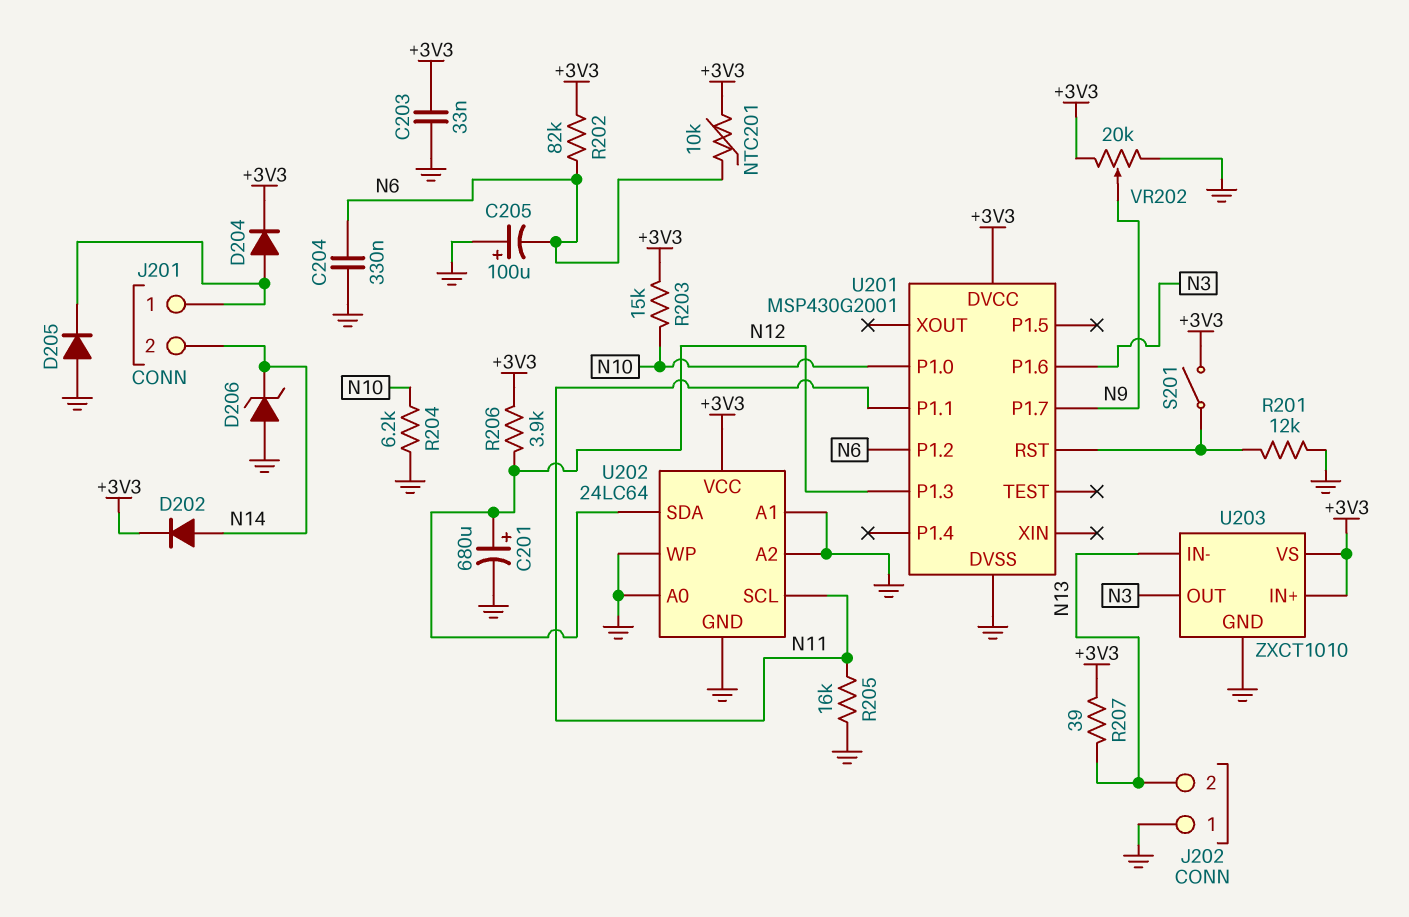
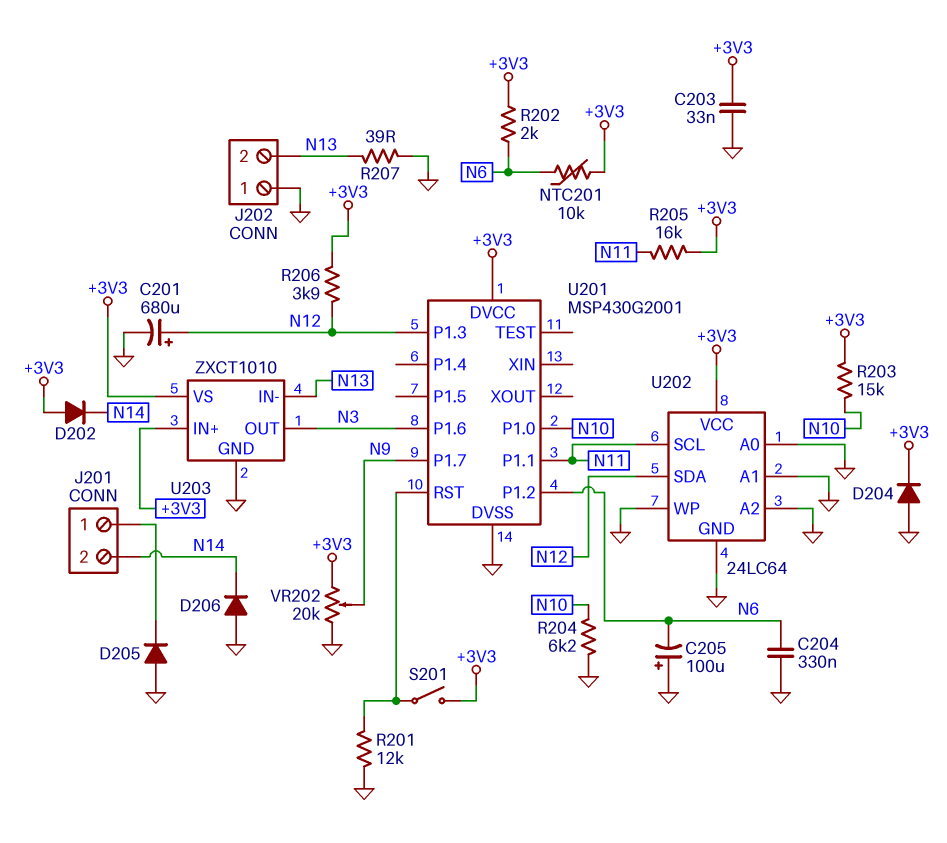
D202: diode (A N14, K +3V3) -> diode (A +3V3, K N14)
D204: diode (A J201/1, K +3V3) -> diode (A GND, K +3V3)
D206: zener (A GND, K N14) -> diode (A GND, K N14)
R202: 82k (+3V3, N6) -> 2k (+3V3, N6)
R205: 16k (GND, N11) -> 16k (+3V3, N11)
R207: 39 (+3V3, N13) -> 39 (GND, N13)

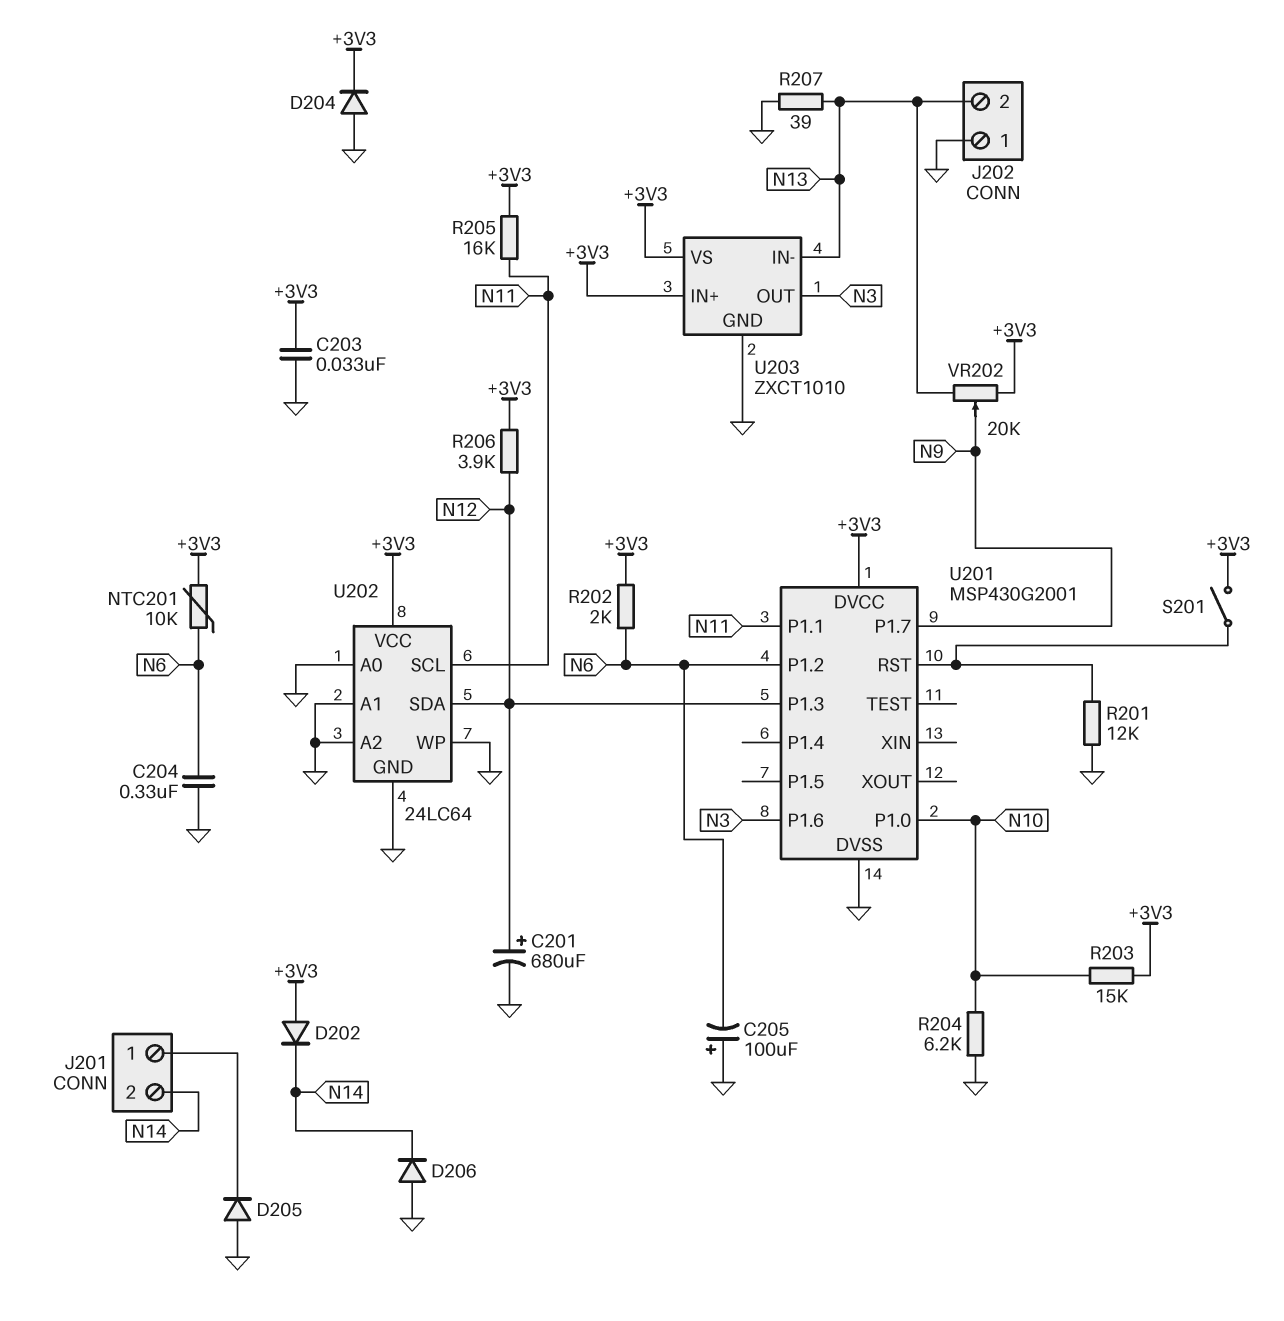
VR202: 20k (+3V3, GND, wiper N9) -> 20k (+3V3, N13, wiper N9)

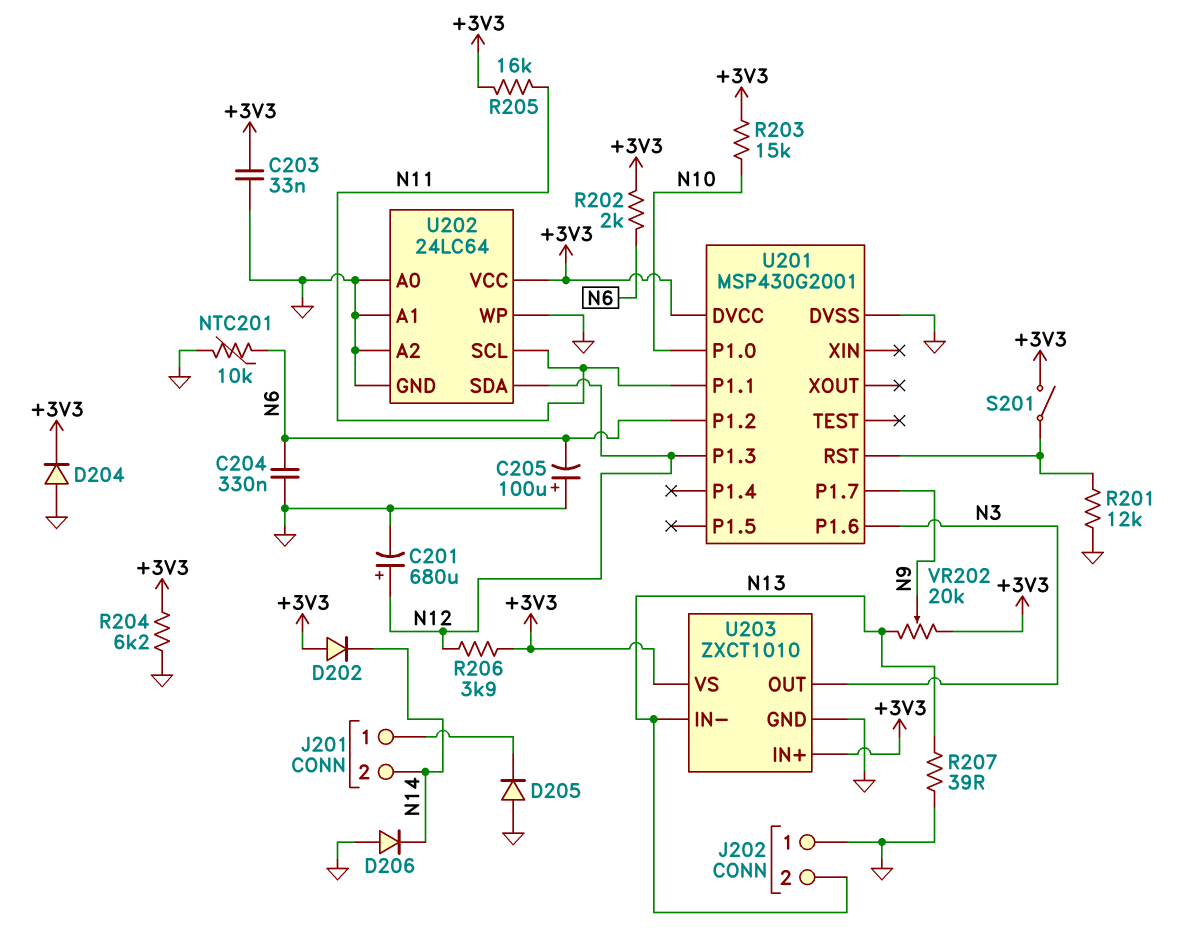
NTC201: 10k (+3V3, N6) -> 10k (GND, N6)
R204: 6.2k (GND, N10) -> 6.2k (+3V3, GND)

